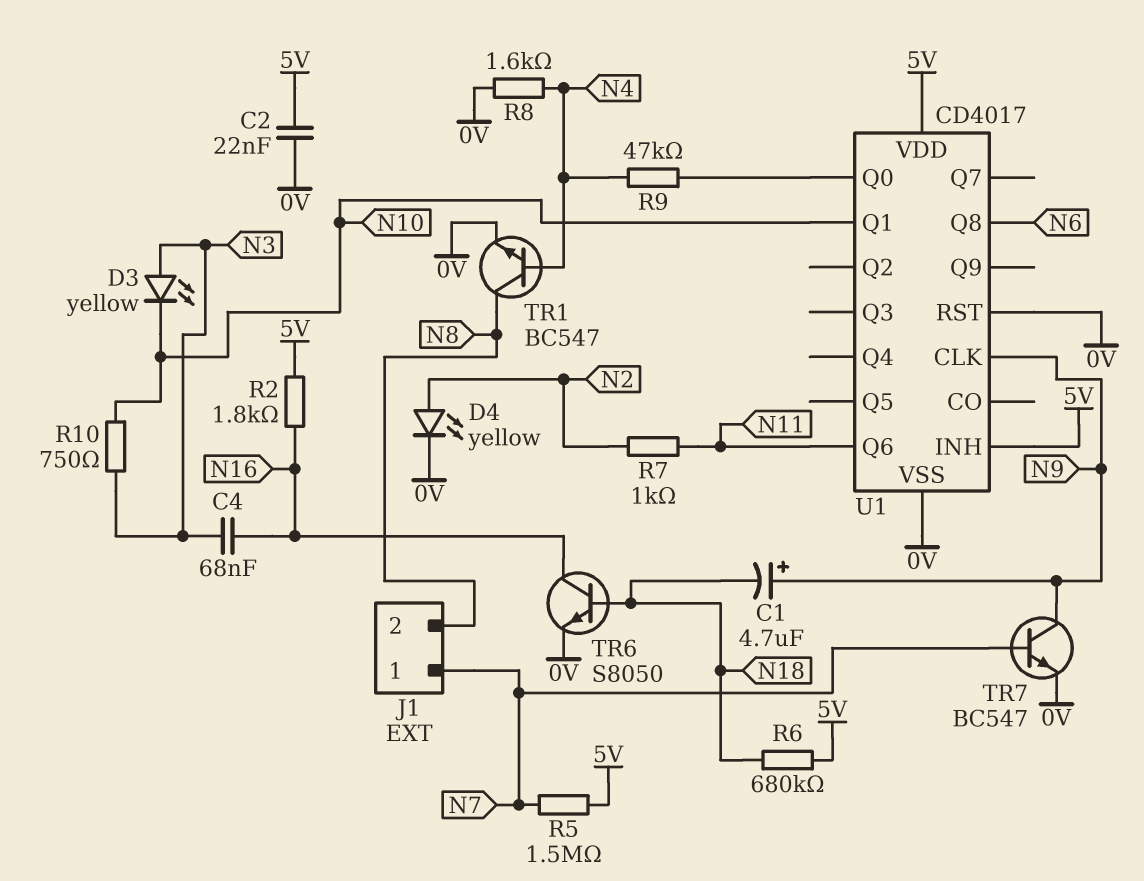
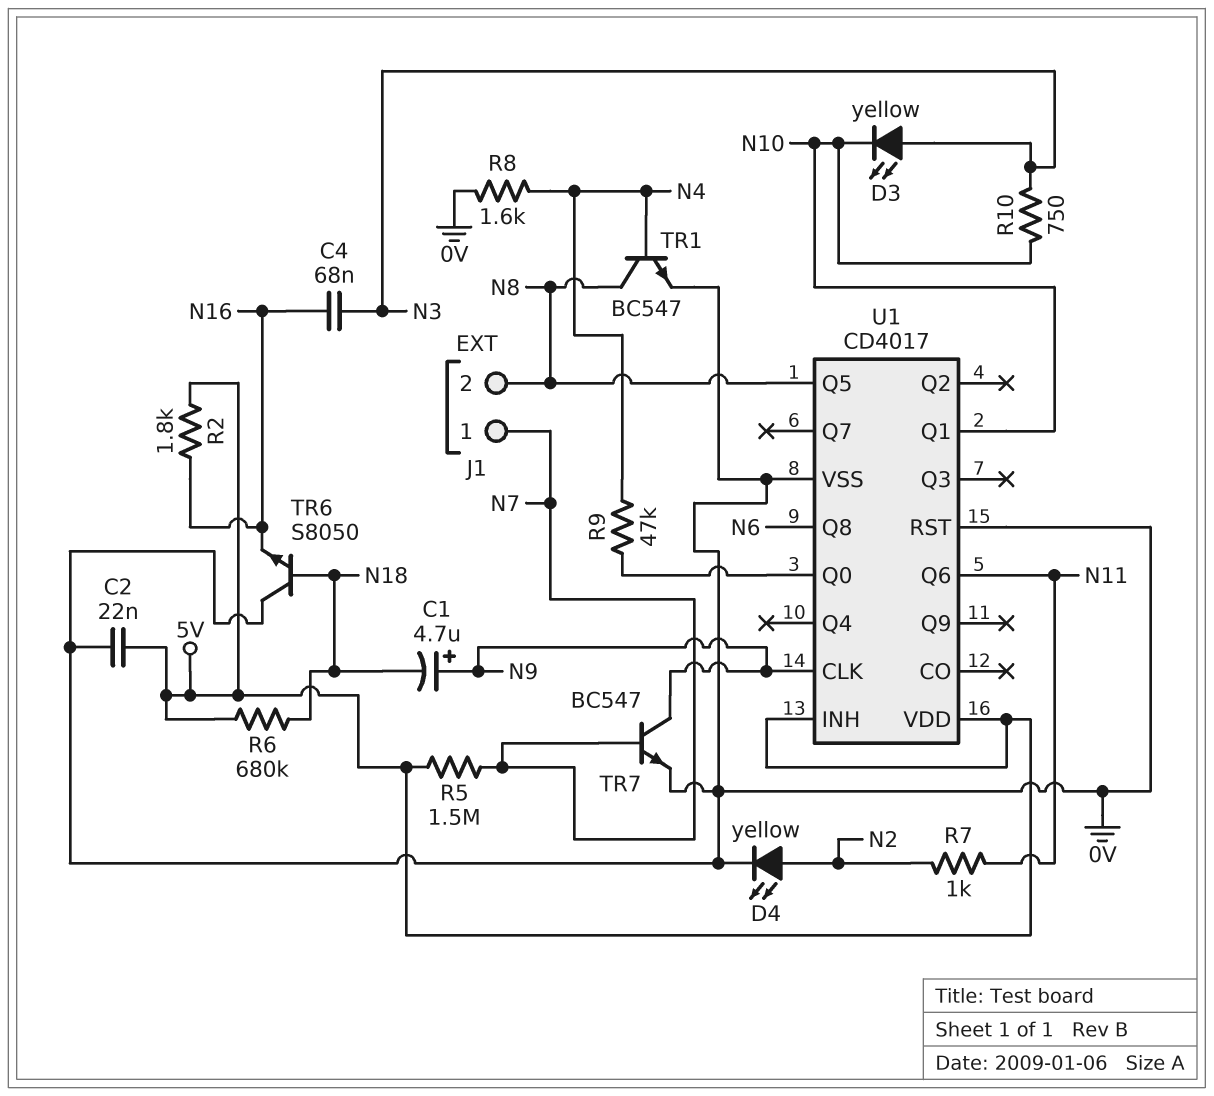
TR6: NPN S8050 (B N18, C N16, E 0V) -> NPN S8050 (B N18, C 0V, E N16)
U1 pin Q5: none -> N8

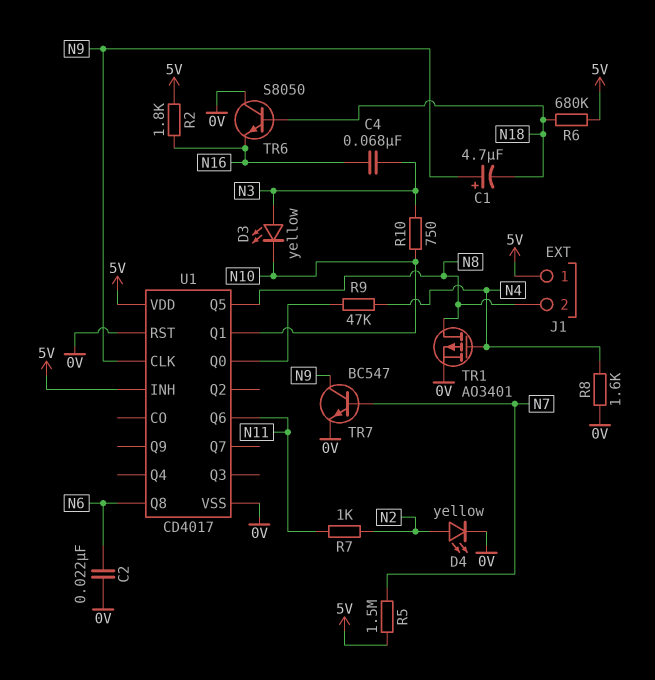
C2: 22nF (0V, 5V) -> 22nF (0V, N6)
J1 pin 1: N7 -> 5V
TR1: NPN BC547 (B N4, C N8, E 0V) -> PMOS AO3401 (G N4, D N8, S 0V)

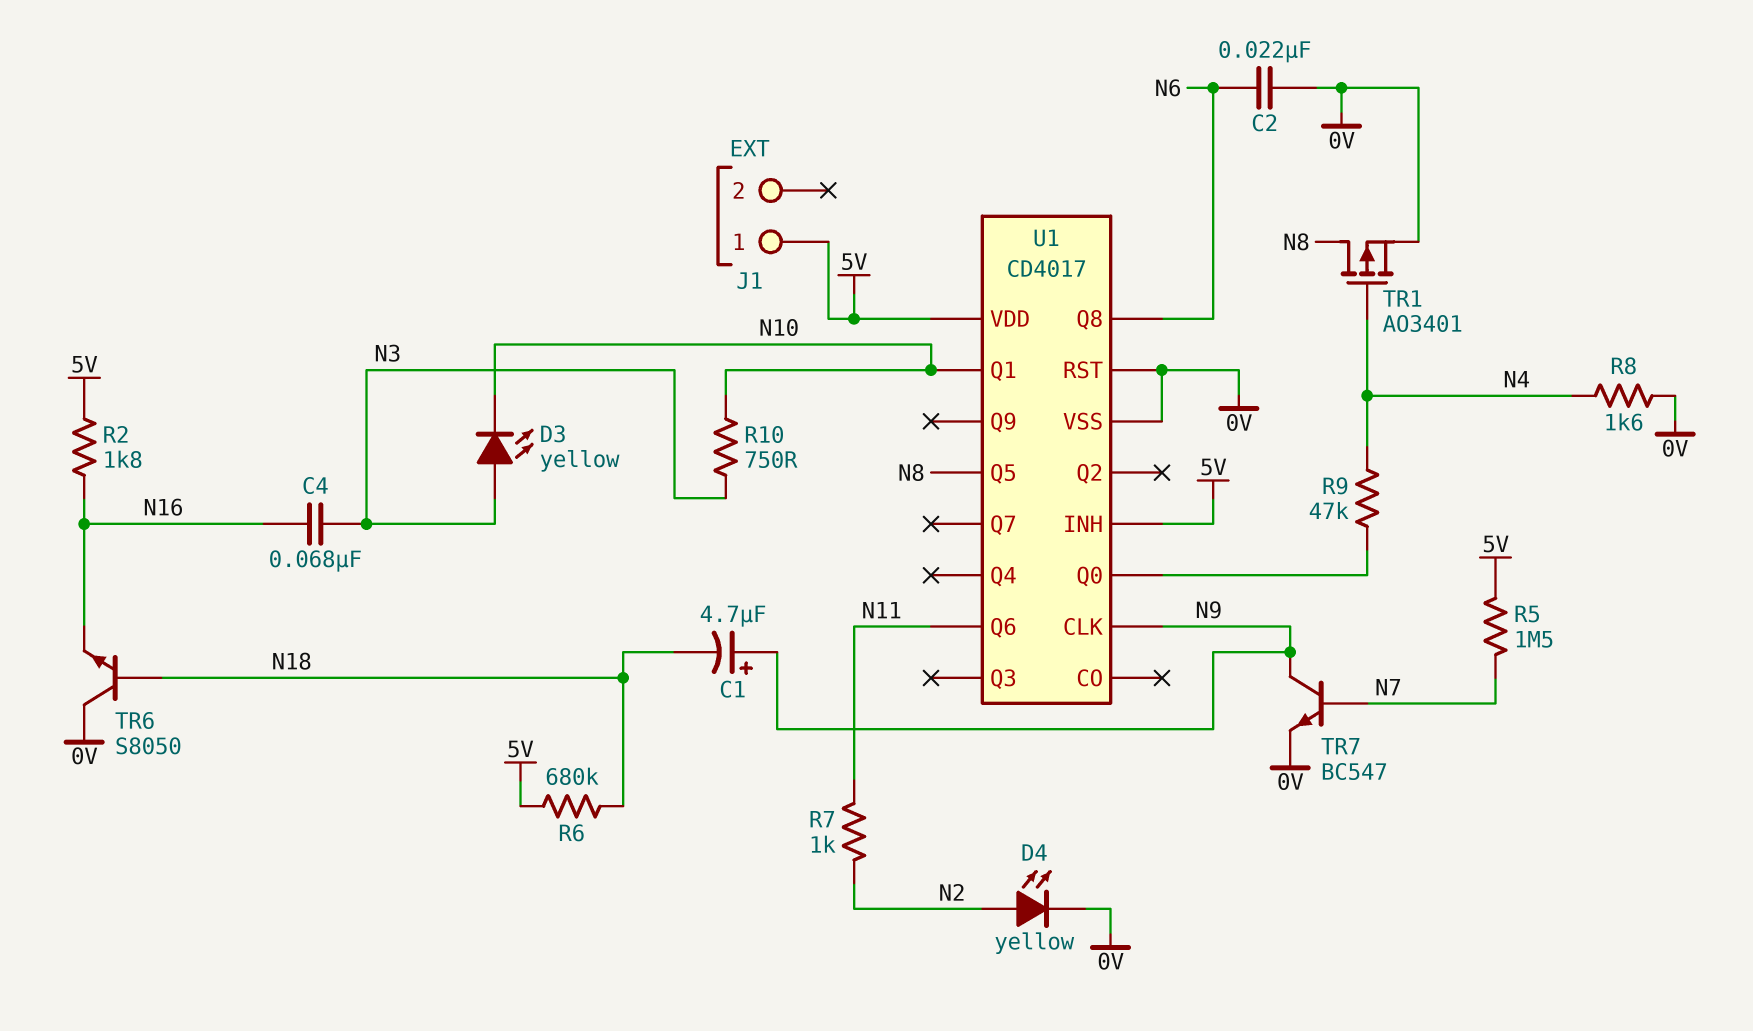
J1 pin 2: N8 -> none

